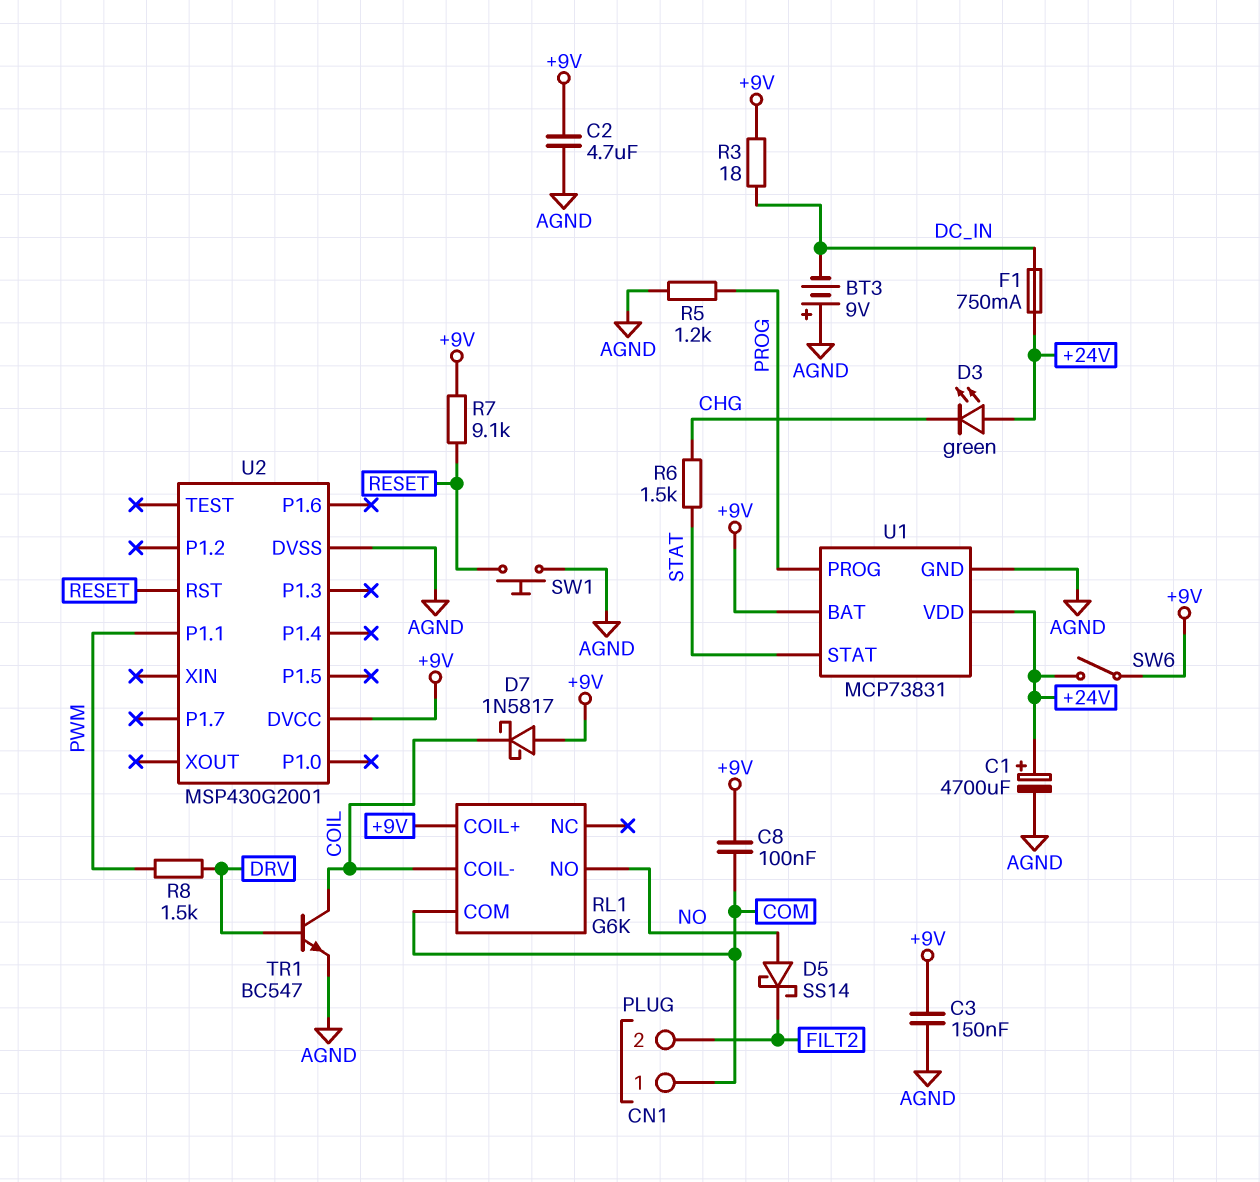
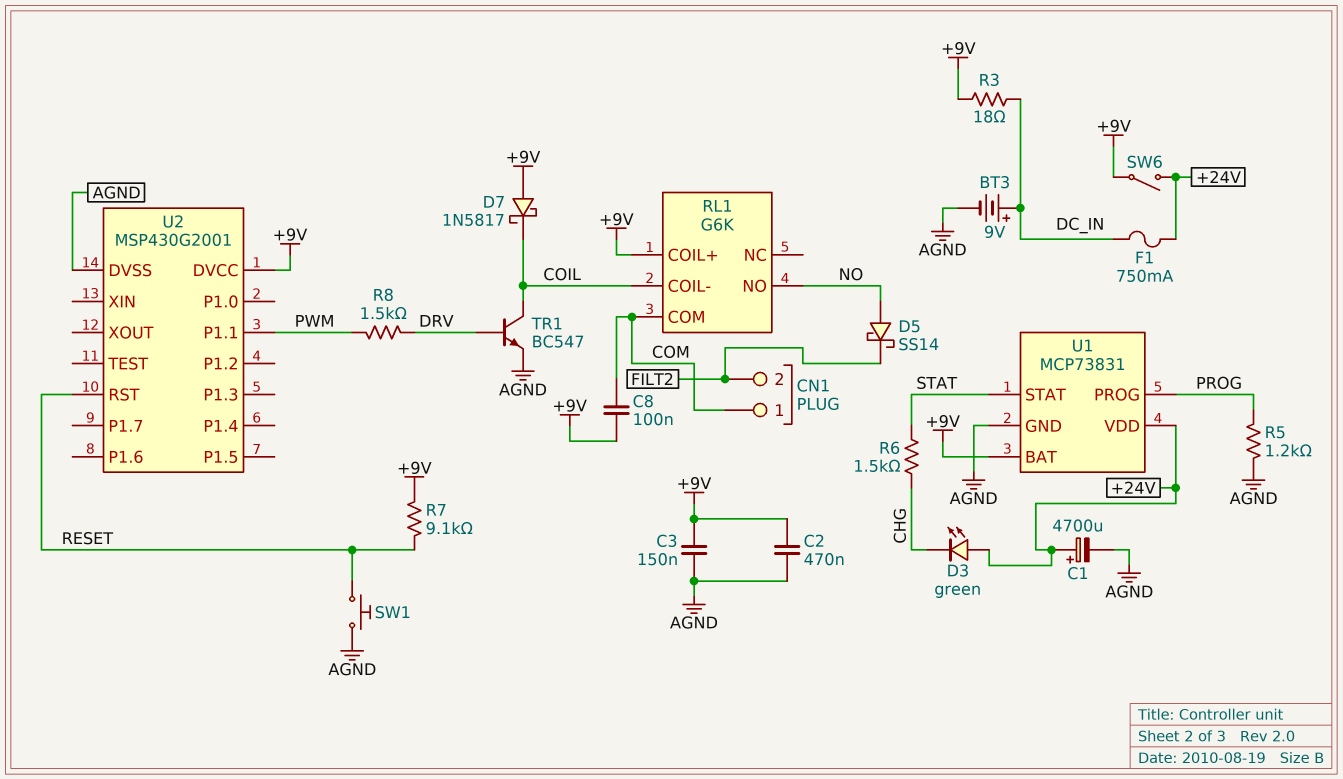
BT3: 9V (plus AGND, minus DC_IN) -> 9V (plus DC_IN, minus AGND)
C2: 4.7uF (+9V, AGND) -> 470nF (+9V, AGND)

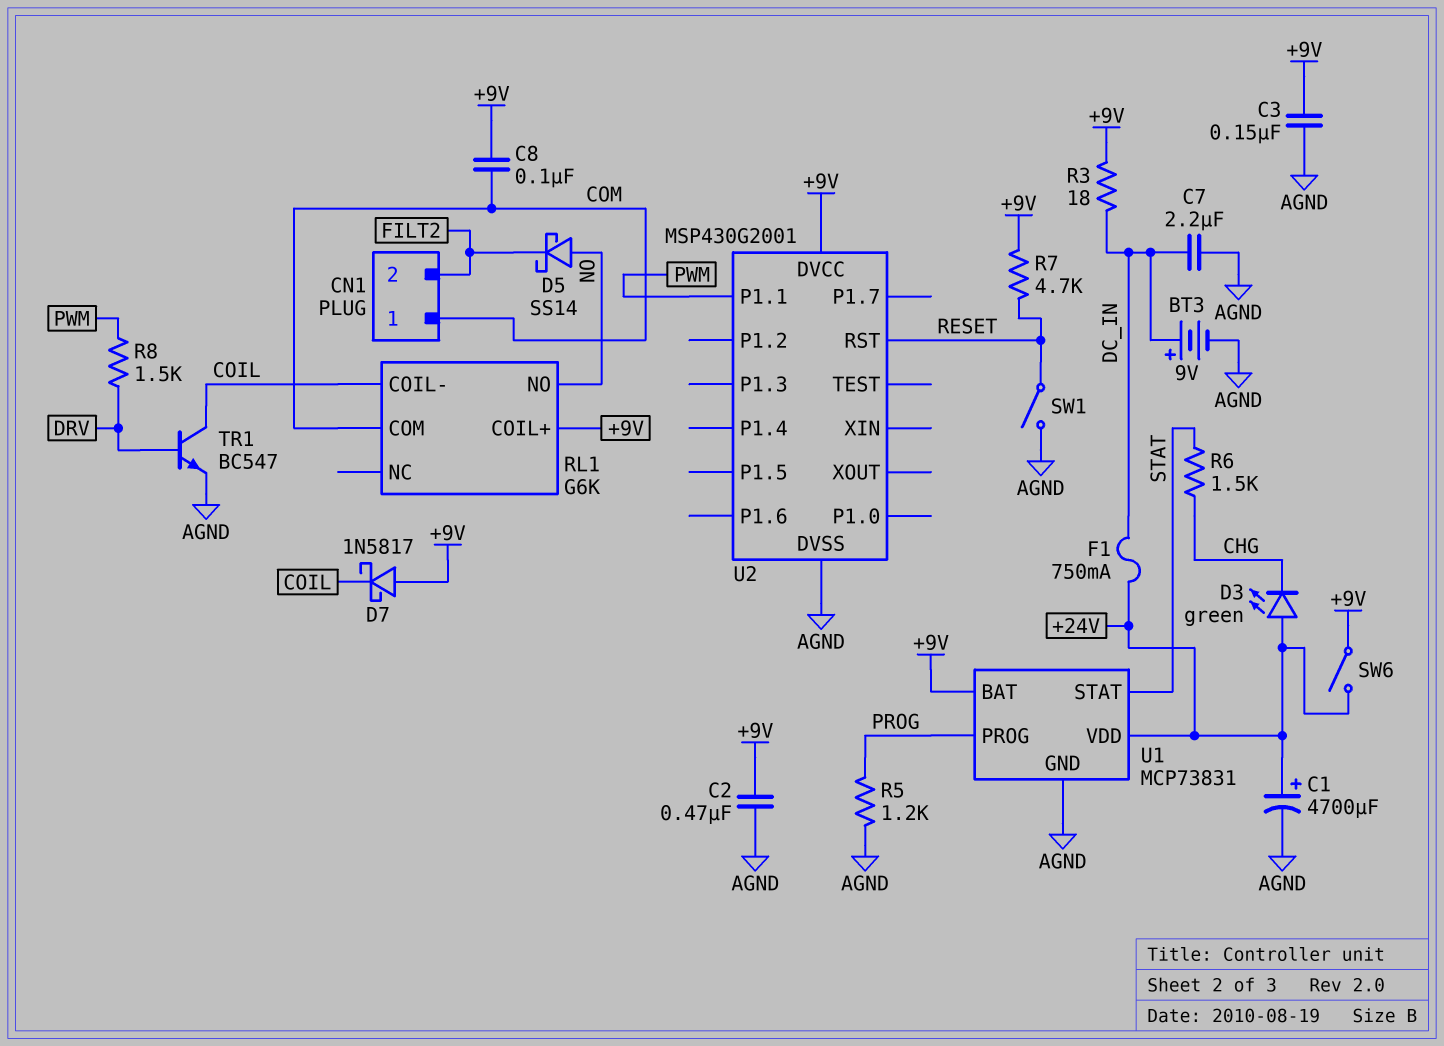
C7: none -> 2.2uF (AGND, DC_IN)
R7: 9.1k (+9V, RESET) -> 4.7k (+9V, RESET)
SW1: button (AGND, RESET) -> switch (AGND, RESET)

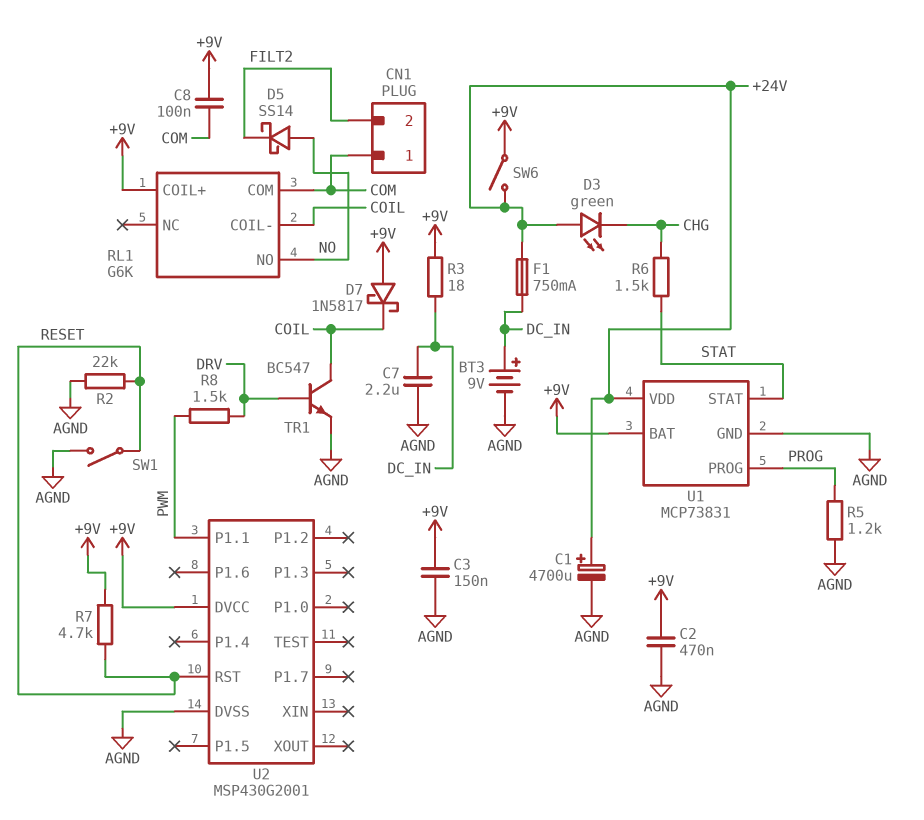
R2: none -> 22k (AGND, RESET)

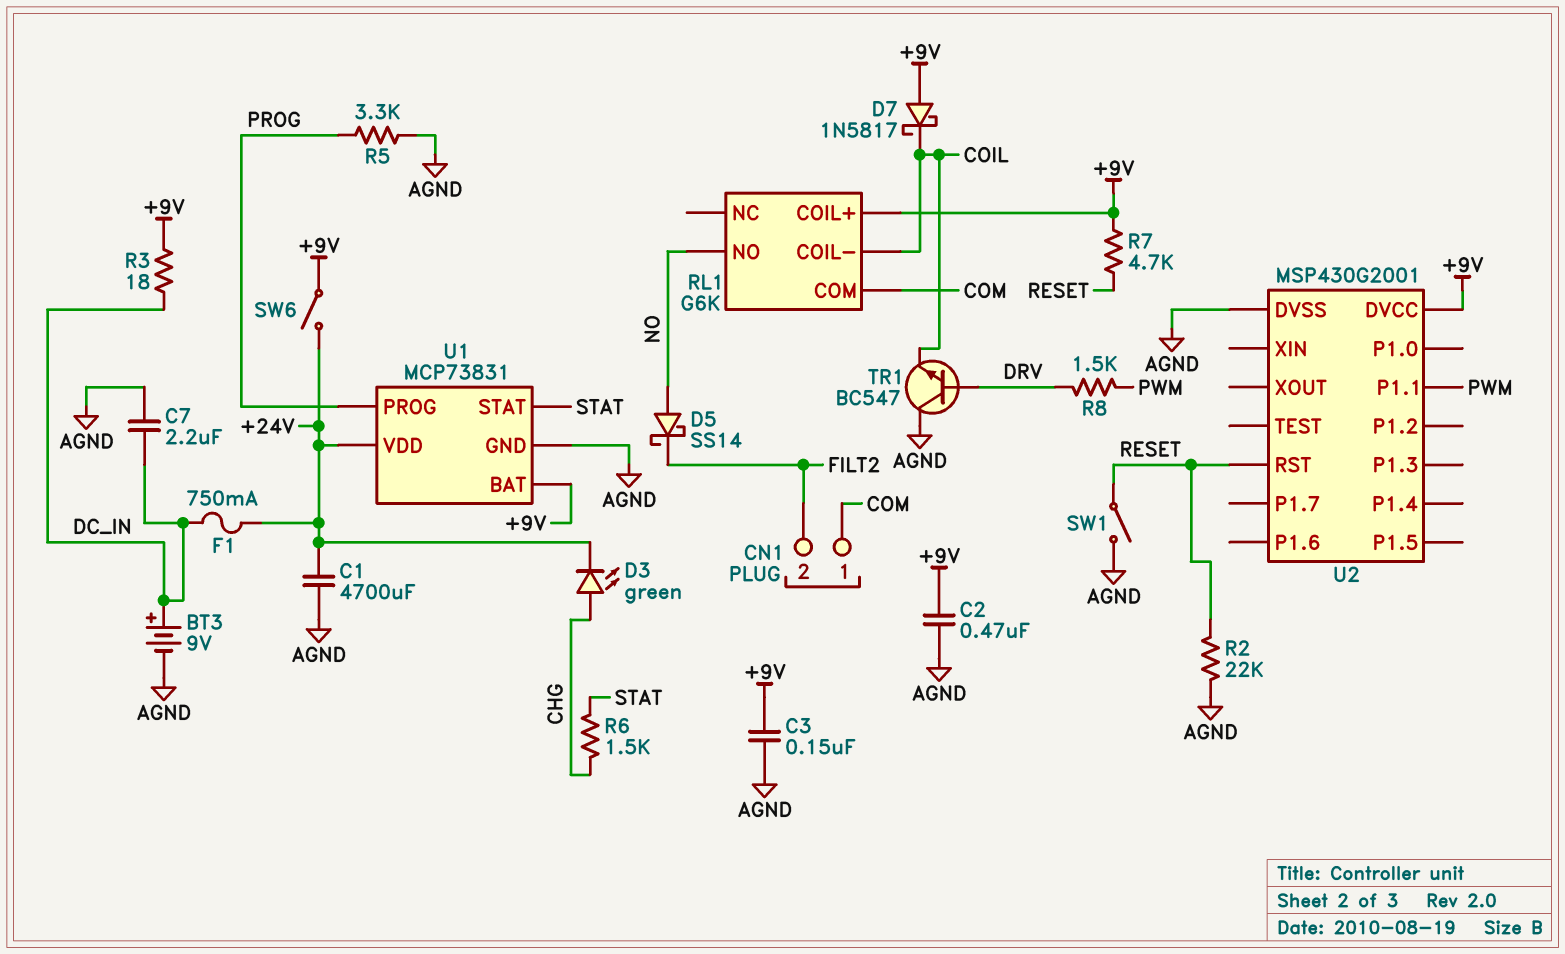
C1: 4700uF (plus +24V, minus AGND) -> 4700uF (+24V, AGND)
C8: 100nF (+9V, COM) -> none
D3: LED green (A +24V, K CHG) -> LED green (A CHG, K +24V)
R5: 1.2k (AGND, PROG) -> 3.3k (AGND, PROG)
TR1: NPN BC547 (B DRV, C COIL, E AGND) -> NPN BC547 (B DRV, C AGND, E COIL)

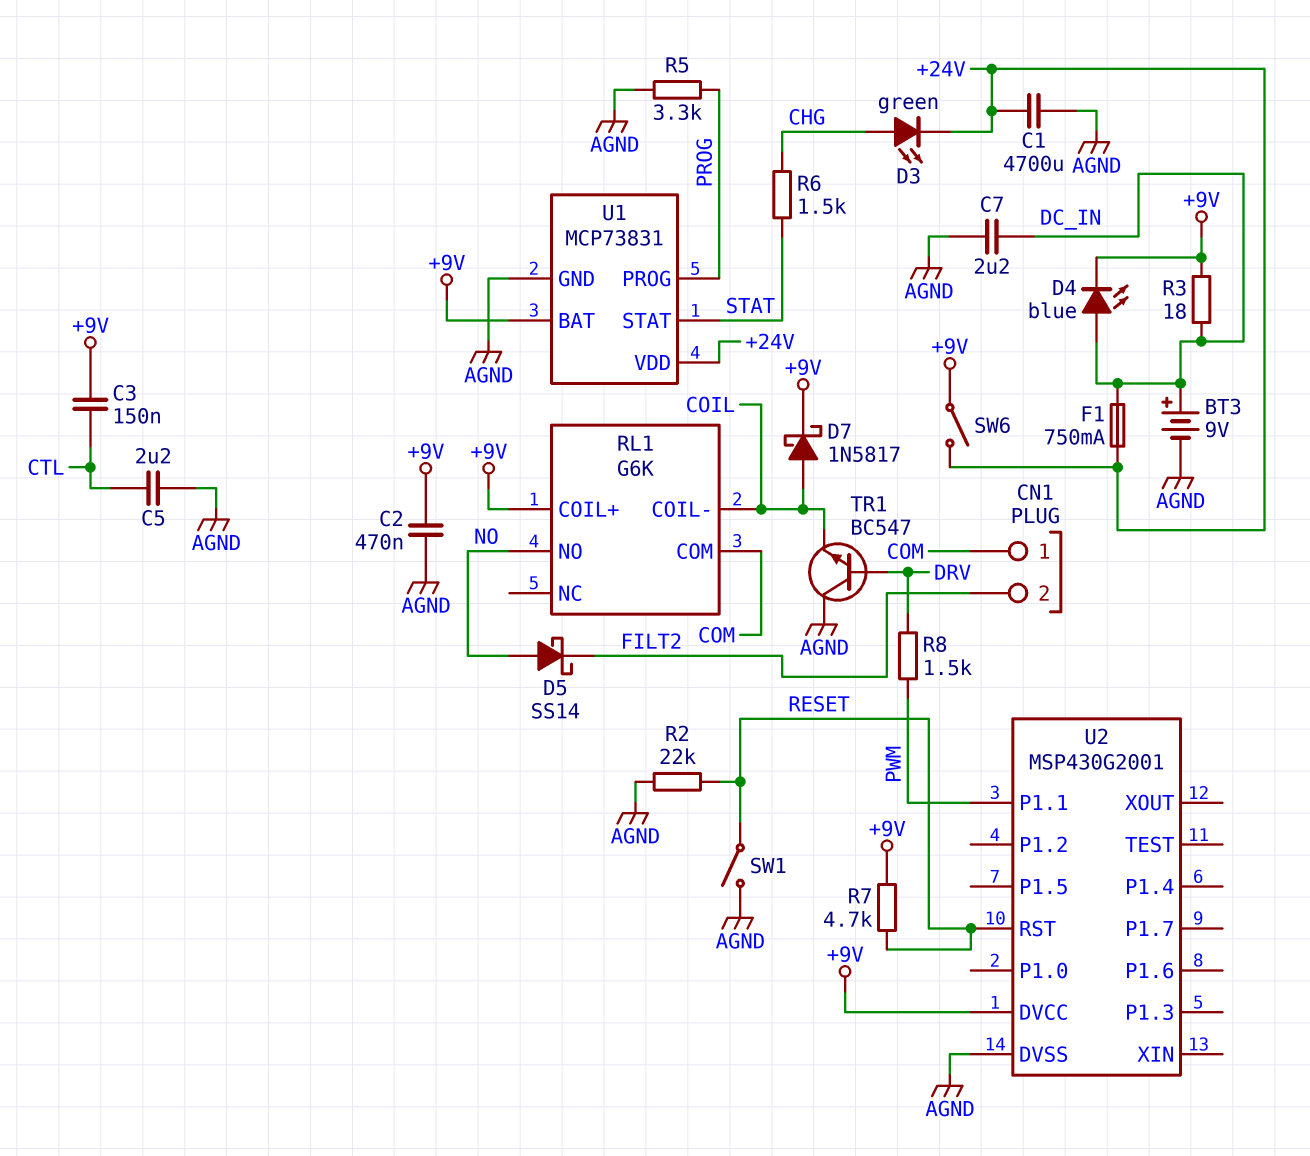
C3: 150nF (+9V, AGND) -> 150nF (+9V, CTL)
C5: none -> 2.2uF (AGND, CTL)
D4: none -> LED blue (A DC_IN, K +9V)
D7: schottky 1N5817 (A +9V, K COIL) -> schottky 1N5817 (A COIL, K +9V)

